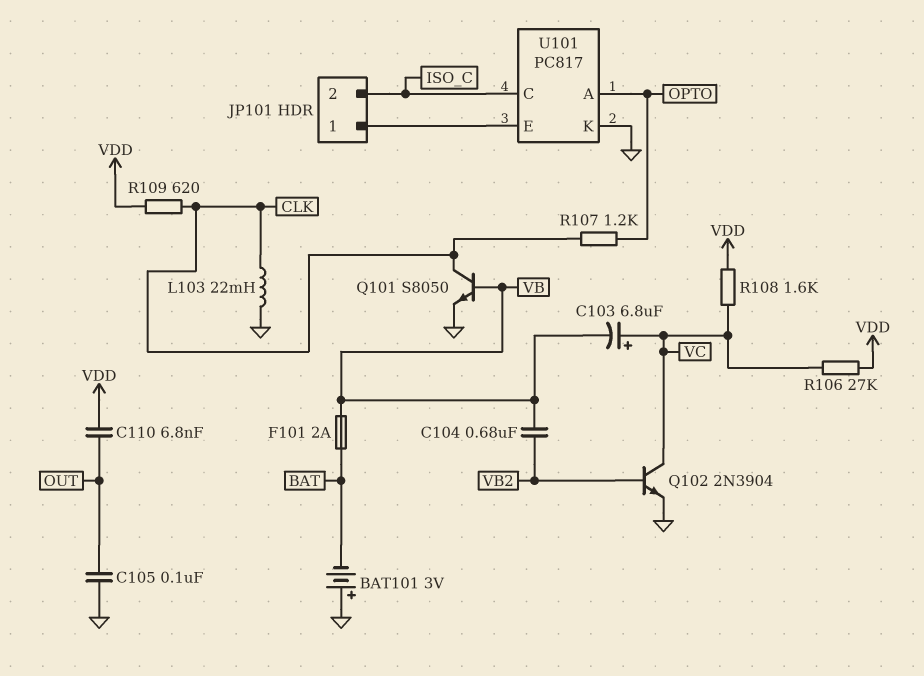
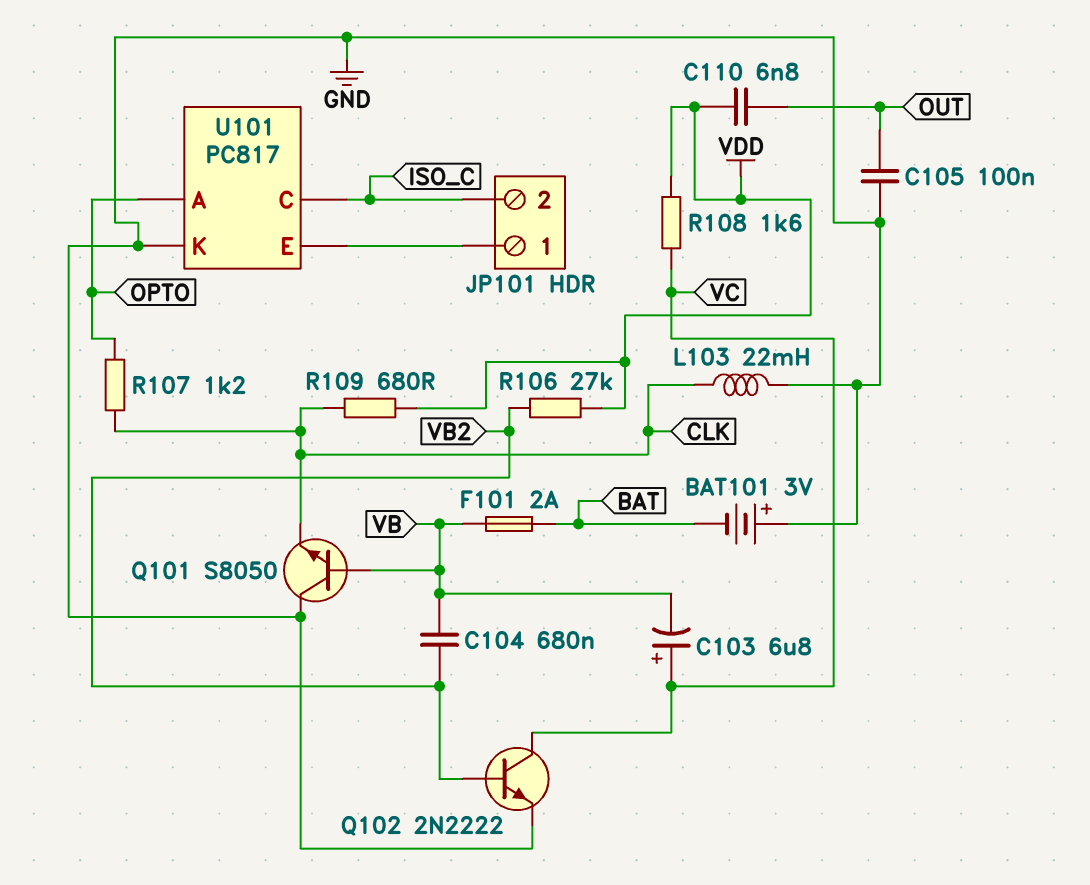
Q101: NPN S8050 (B VB, C CLK, E GND) -> NPN S8050 (B VB, C GND, E CLK)
Q102: NPN 2N3904 (B VB2, C VC, E GND) -> NPN 2N2222 (B VB2, C VC, E GND)
R106: 27k (VC, VDD) -> 27k (VB2, VDD)
R109: 620 (CLK, VDD) -> 680 (CLK, VDD)

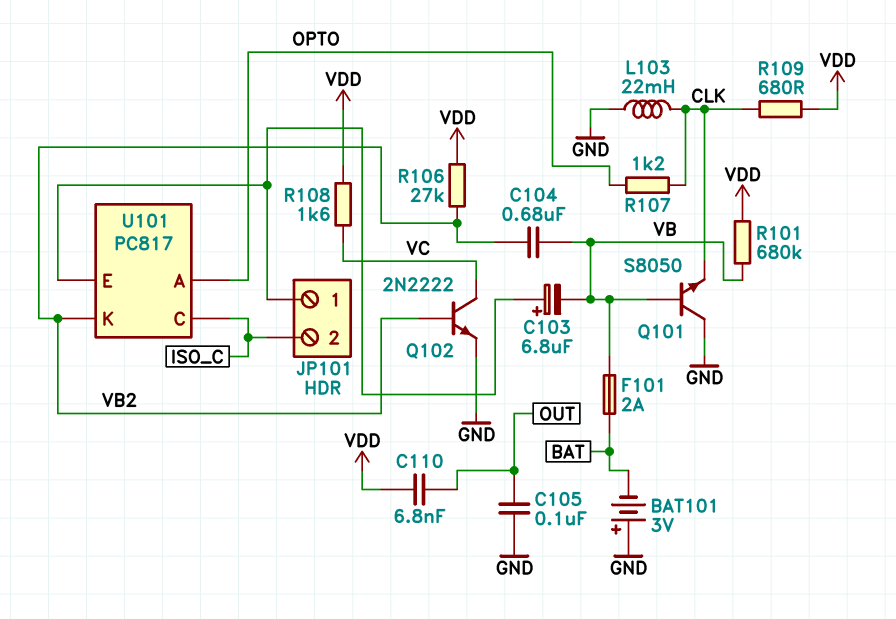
C103: 6.8uF (plus VC, minus VB) -> 6.8uF (plus JP101/1, minus VB)
R101: none -> 680k (VB, VDD)
U101 pin K: GND -> VB2

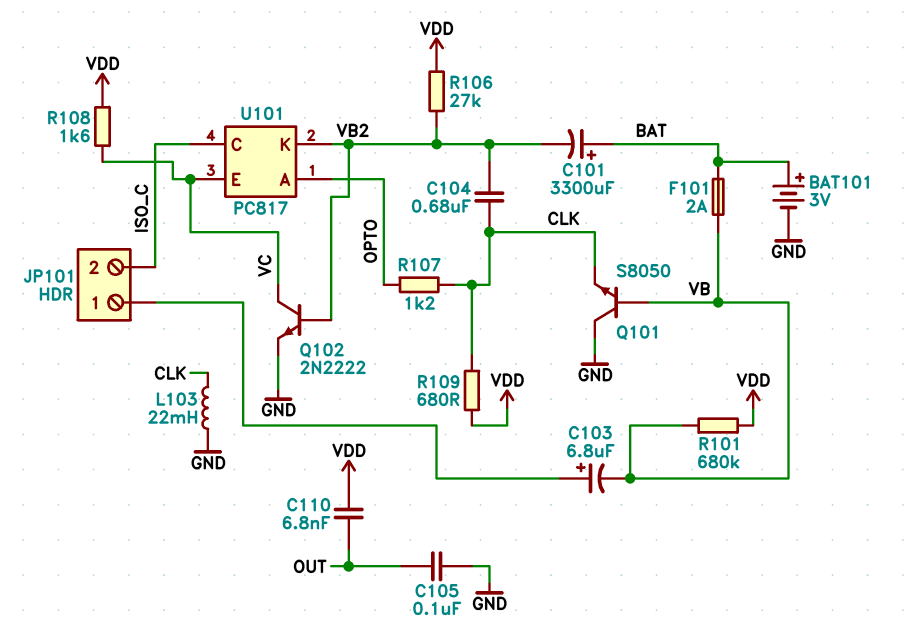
BAT101: 3V (plus GND, minus BAT) -> 3V (plus BAT, minus GND)
C101: none -> 3300uF (plus BAT, minus VB2)
C104: 680nF (VB, VB2) -> 680nF (CLK, VB2)
U101 pin E: JP101/1 -> VC

